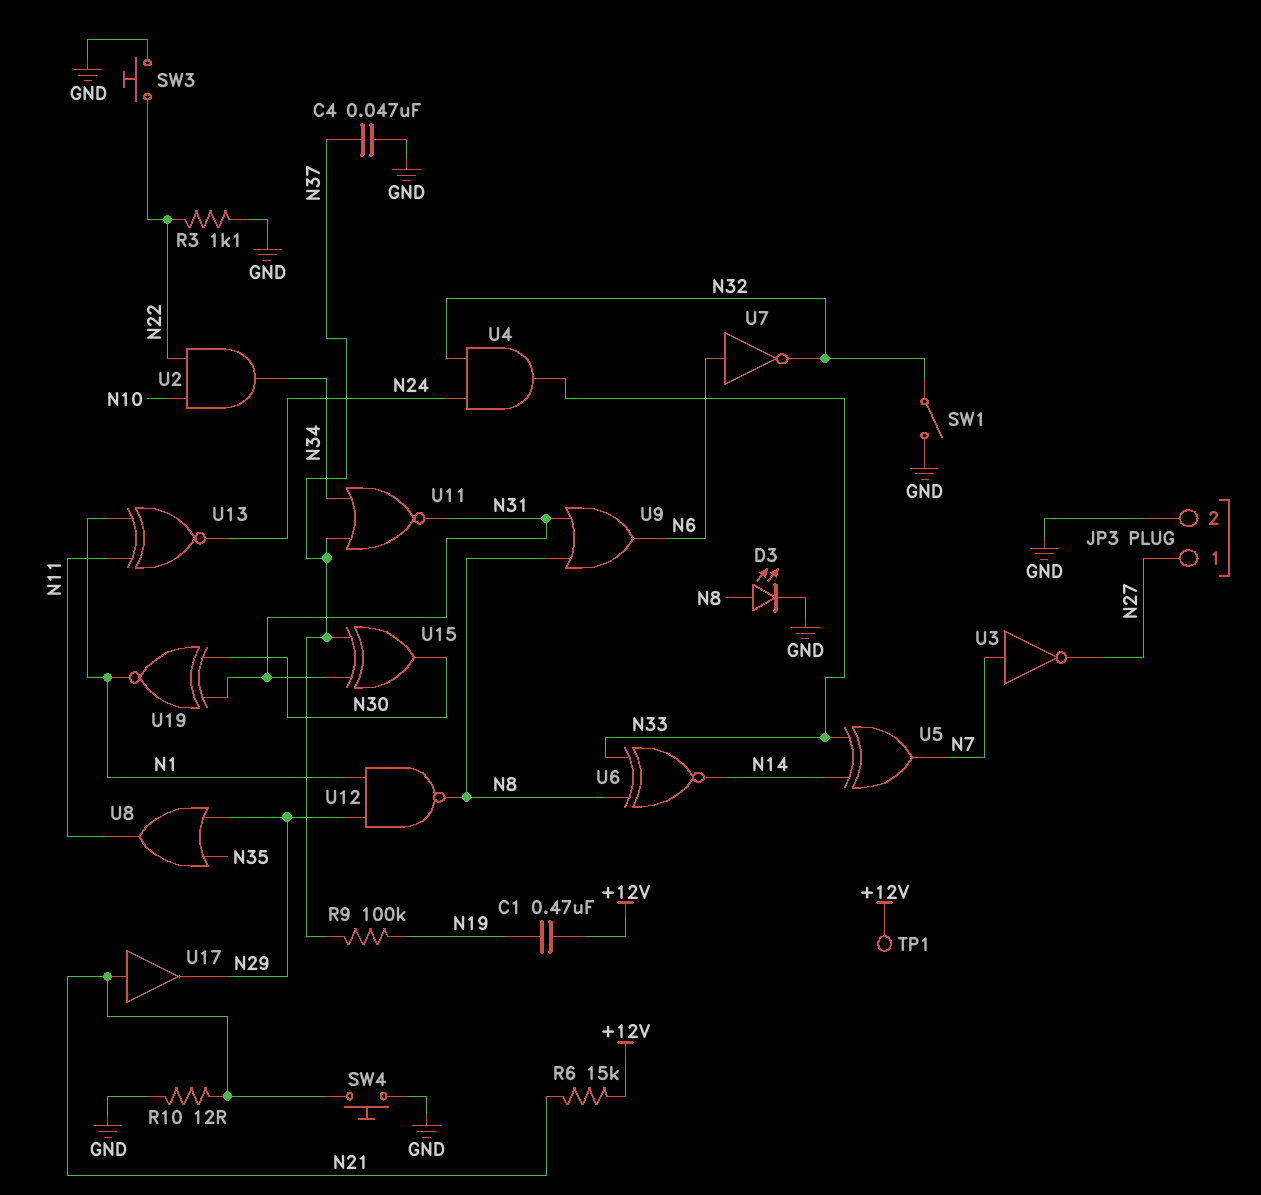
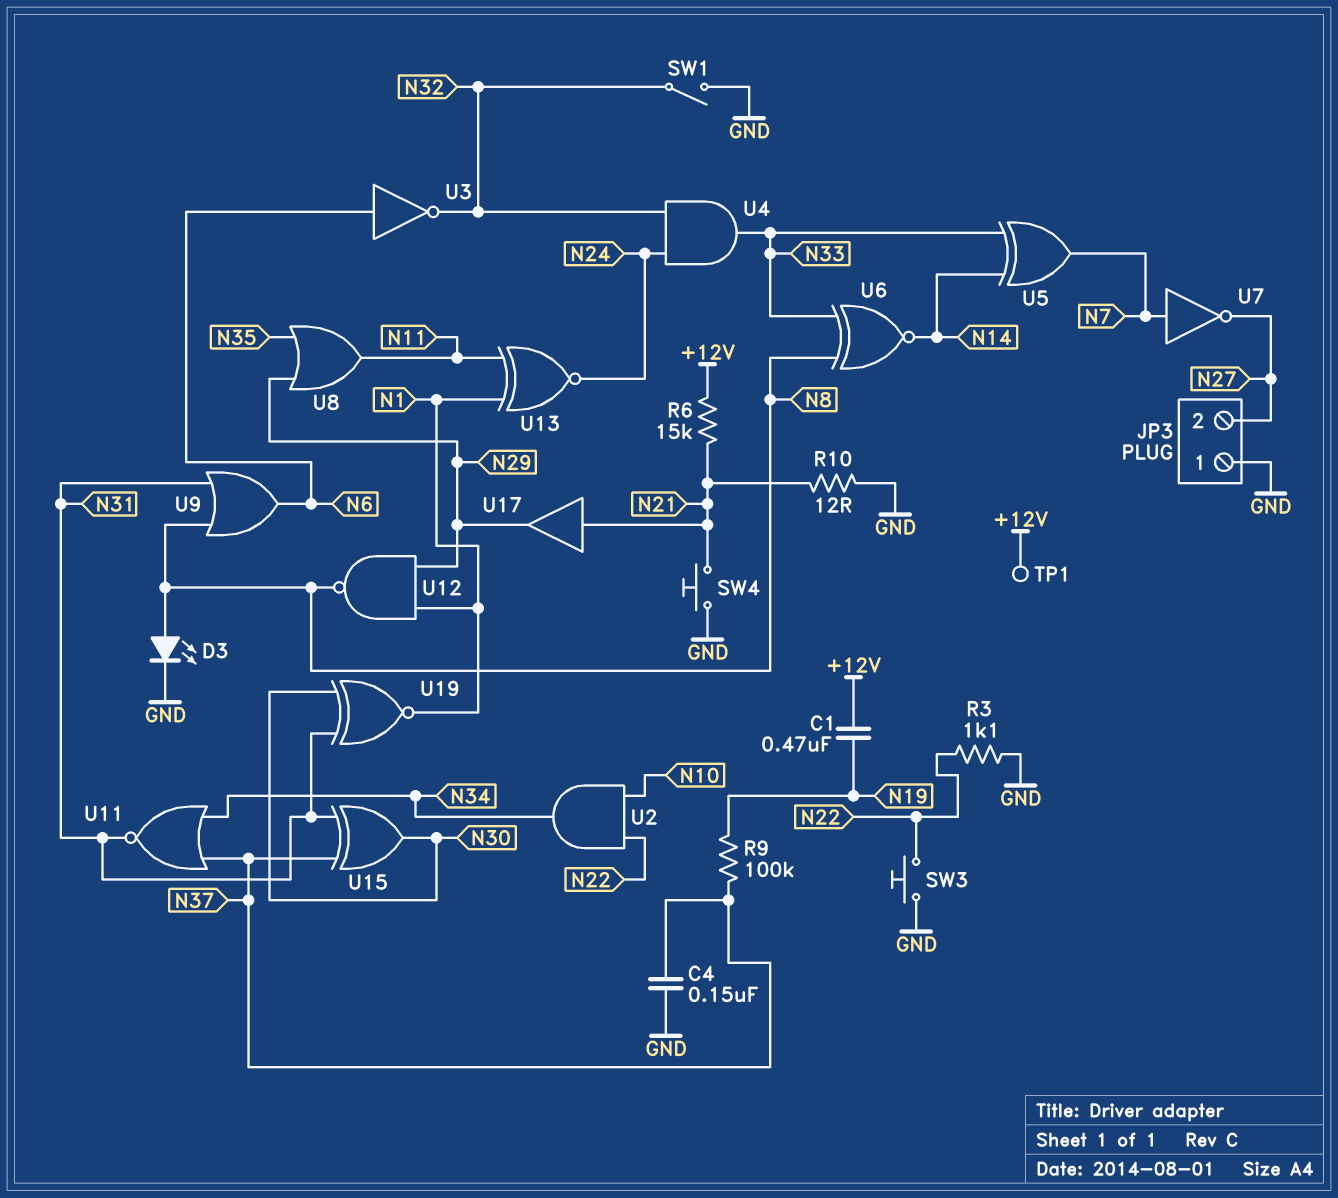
C4: 47nF (GND, N37) -> 150nF (GND, N37)
JP3 pin 1: N27 -> GND
JP3 pin 2: GND -> N27
U3: NOT (in N7, out N27) -> NOT (in N6, out N32)
U7: NOT (in N6, out N32) -> NOT (in N7, out N27)

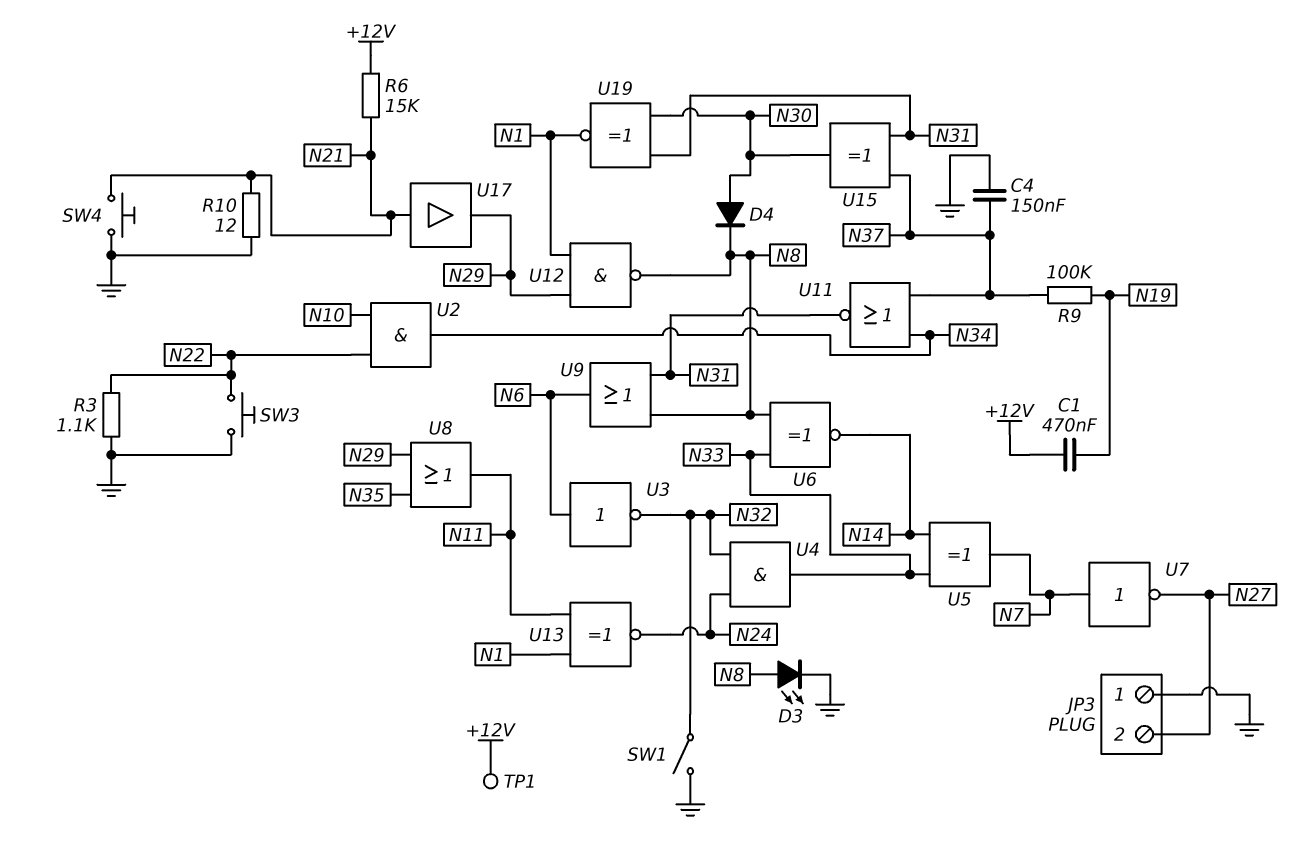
D4: none -> diode (A N30, K N8)

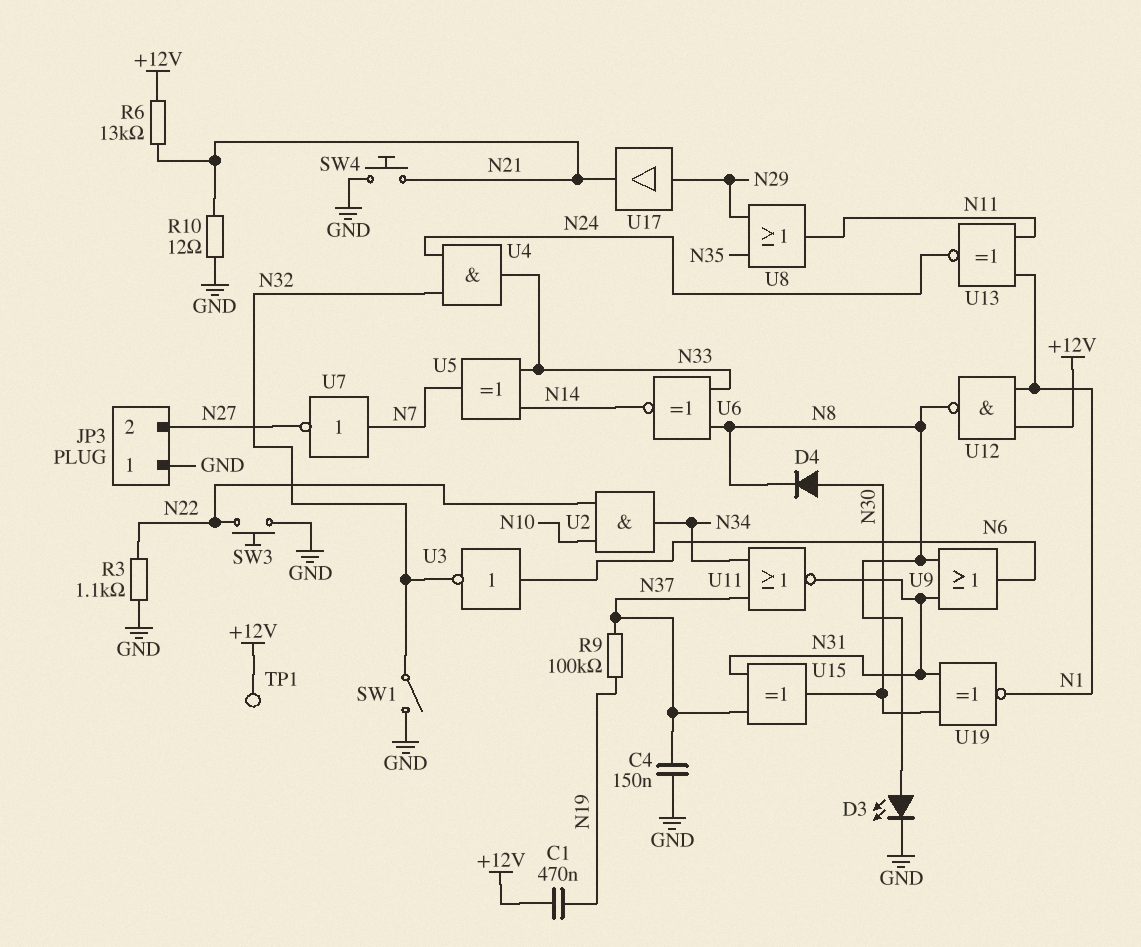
R6: 15k (+12V, N21) -> 13k (+12V, N21)
U12: NAND (in N1, in N29, out N8) -> NAND (in +12V, in N1, out N8)
U17: buffer (in N21, out N29) -> buffer (in N29, out N21)

